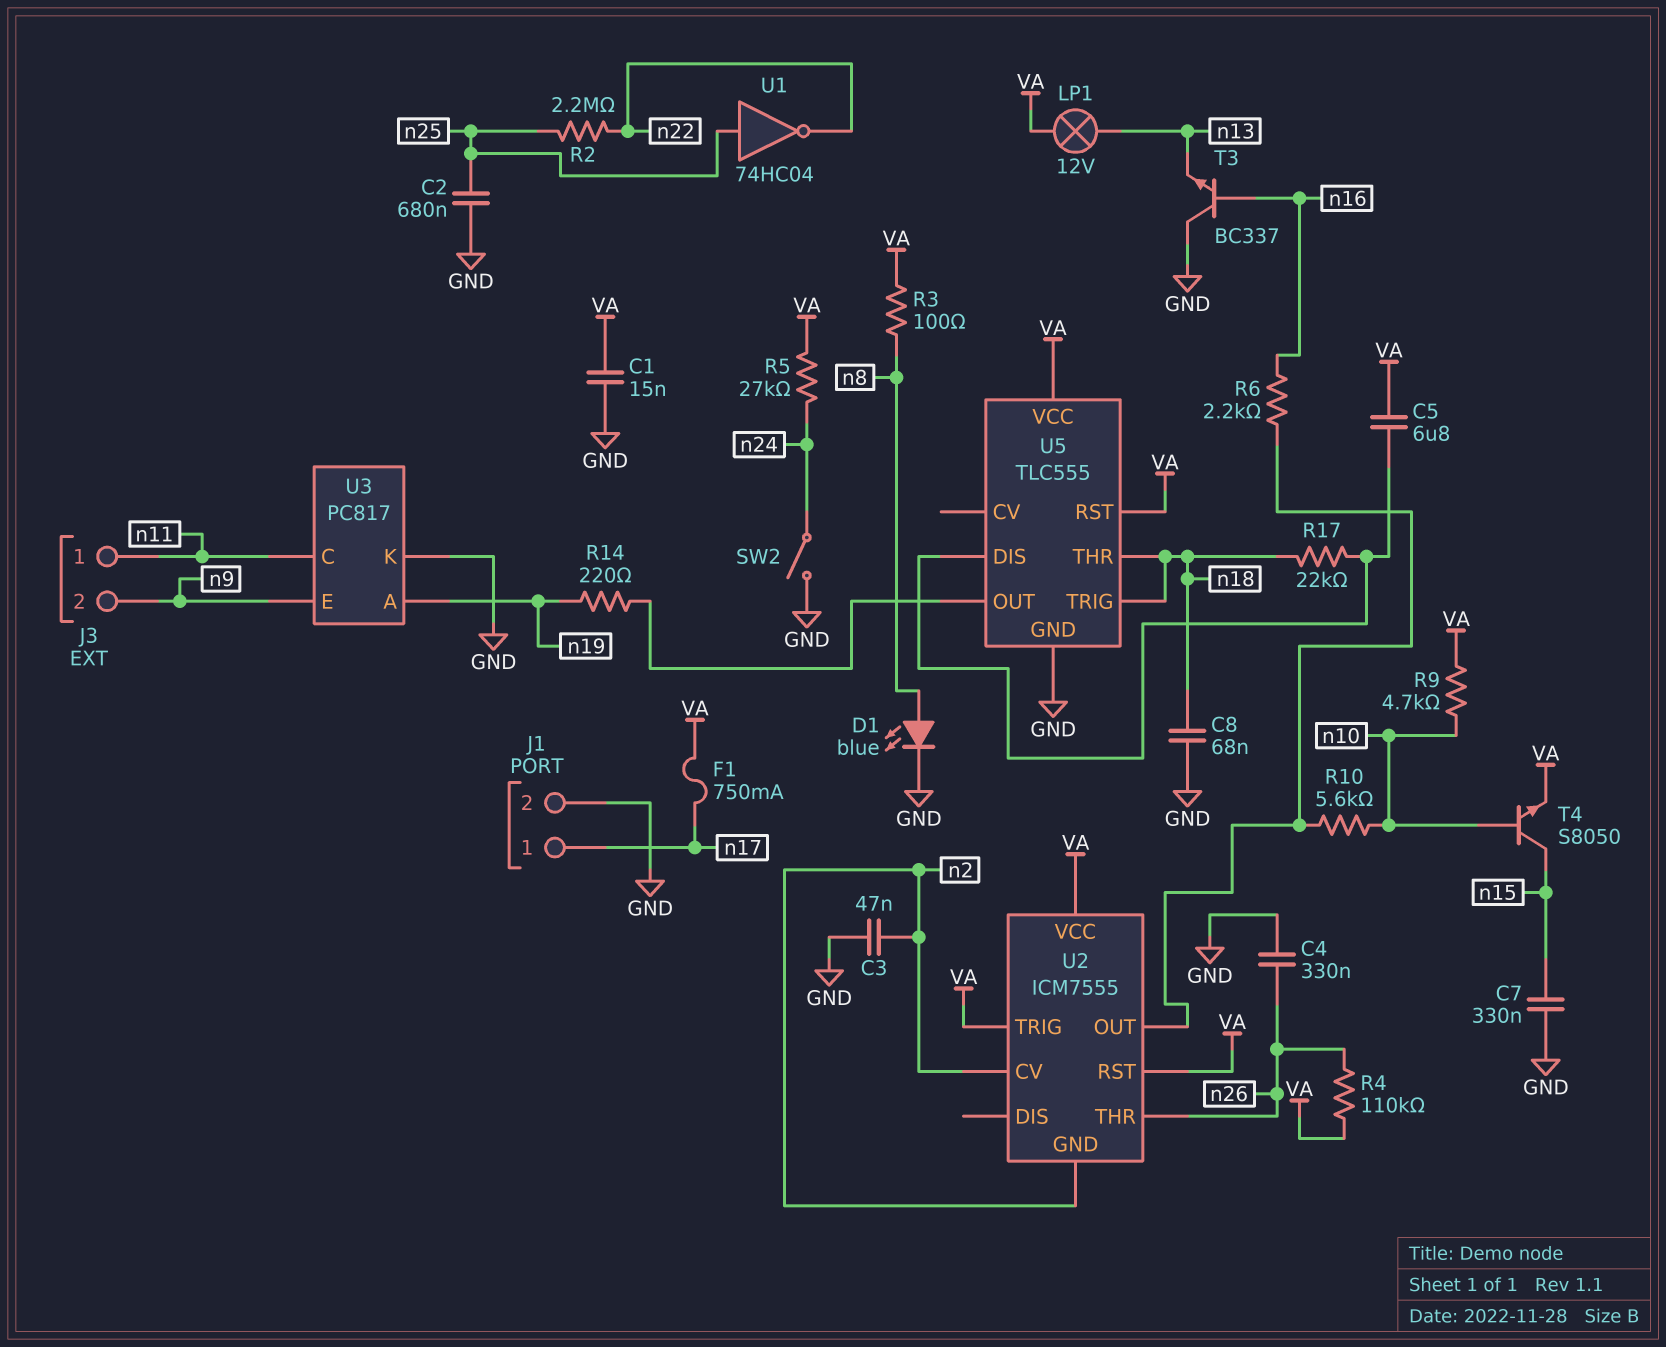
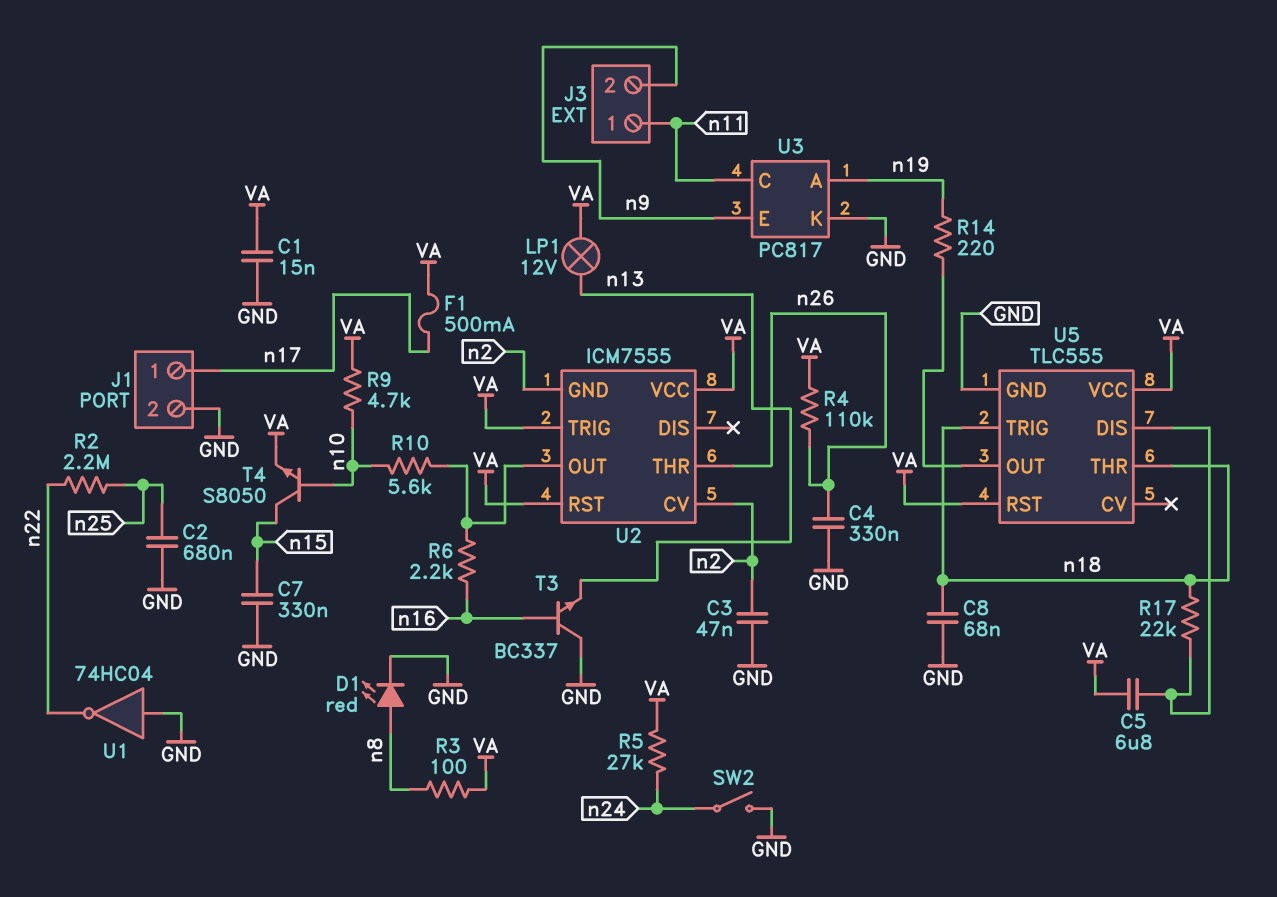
D1: LED blue (A n8, K GND) -> LED red (A n8, K GND)
F1: 750mA (VA, n17) -> 500mA (VA, n17)
U1: NOT 74HC04 (in n25, out n22) -> NOT 74HC04 (in GND, out n22)

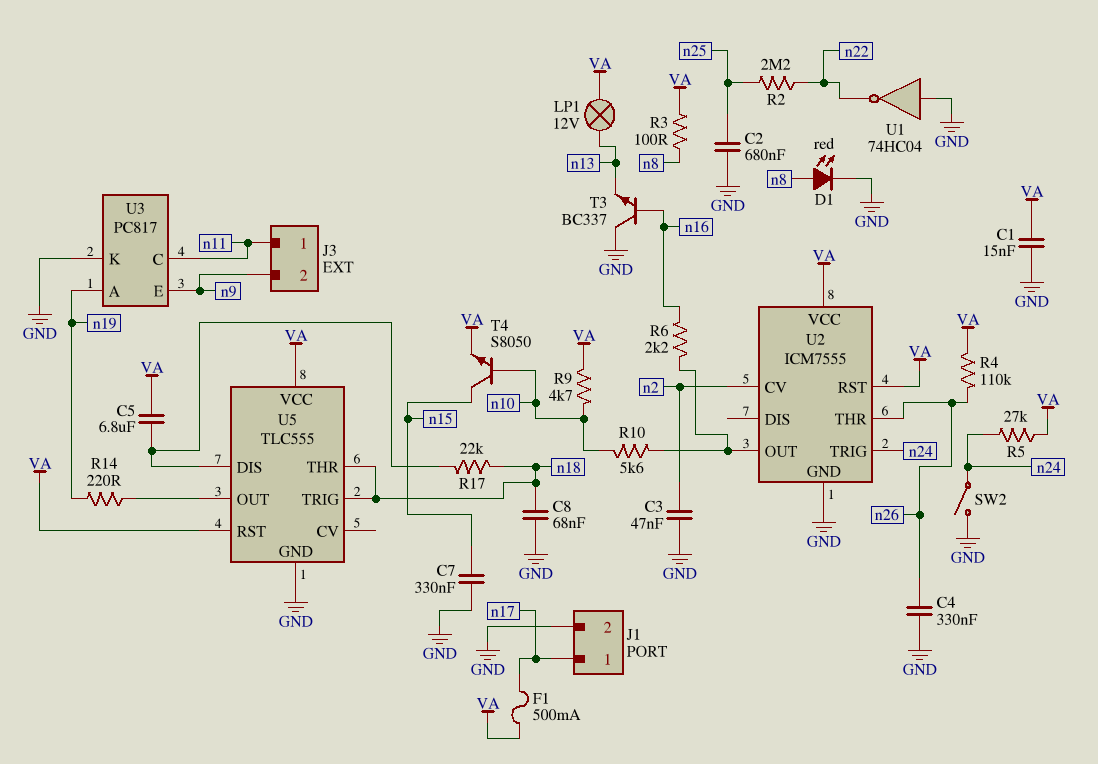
U2 pin GND: n2 -> GND
U2 pin TRIG: VA -> n24

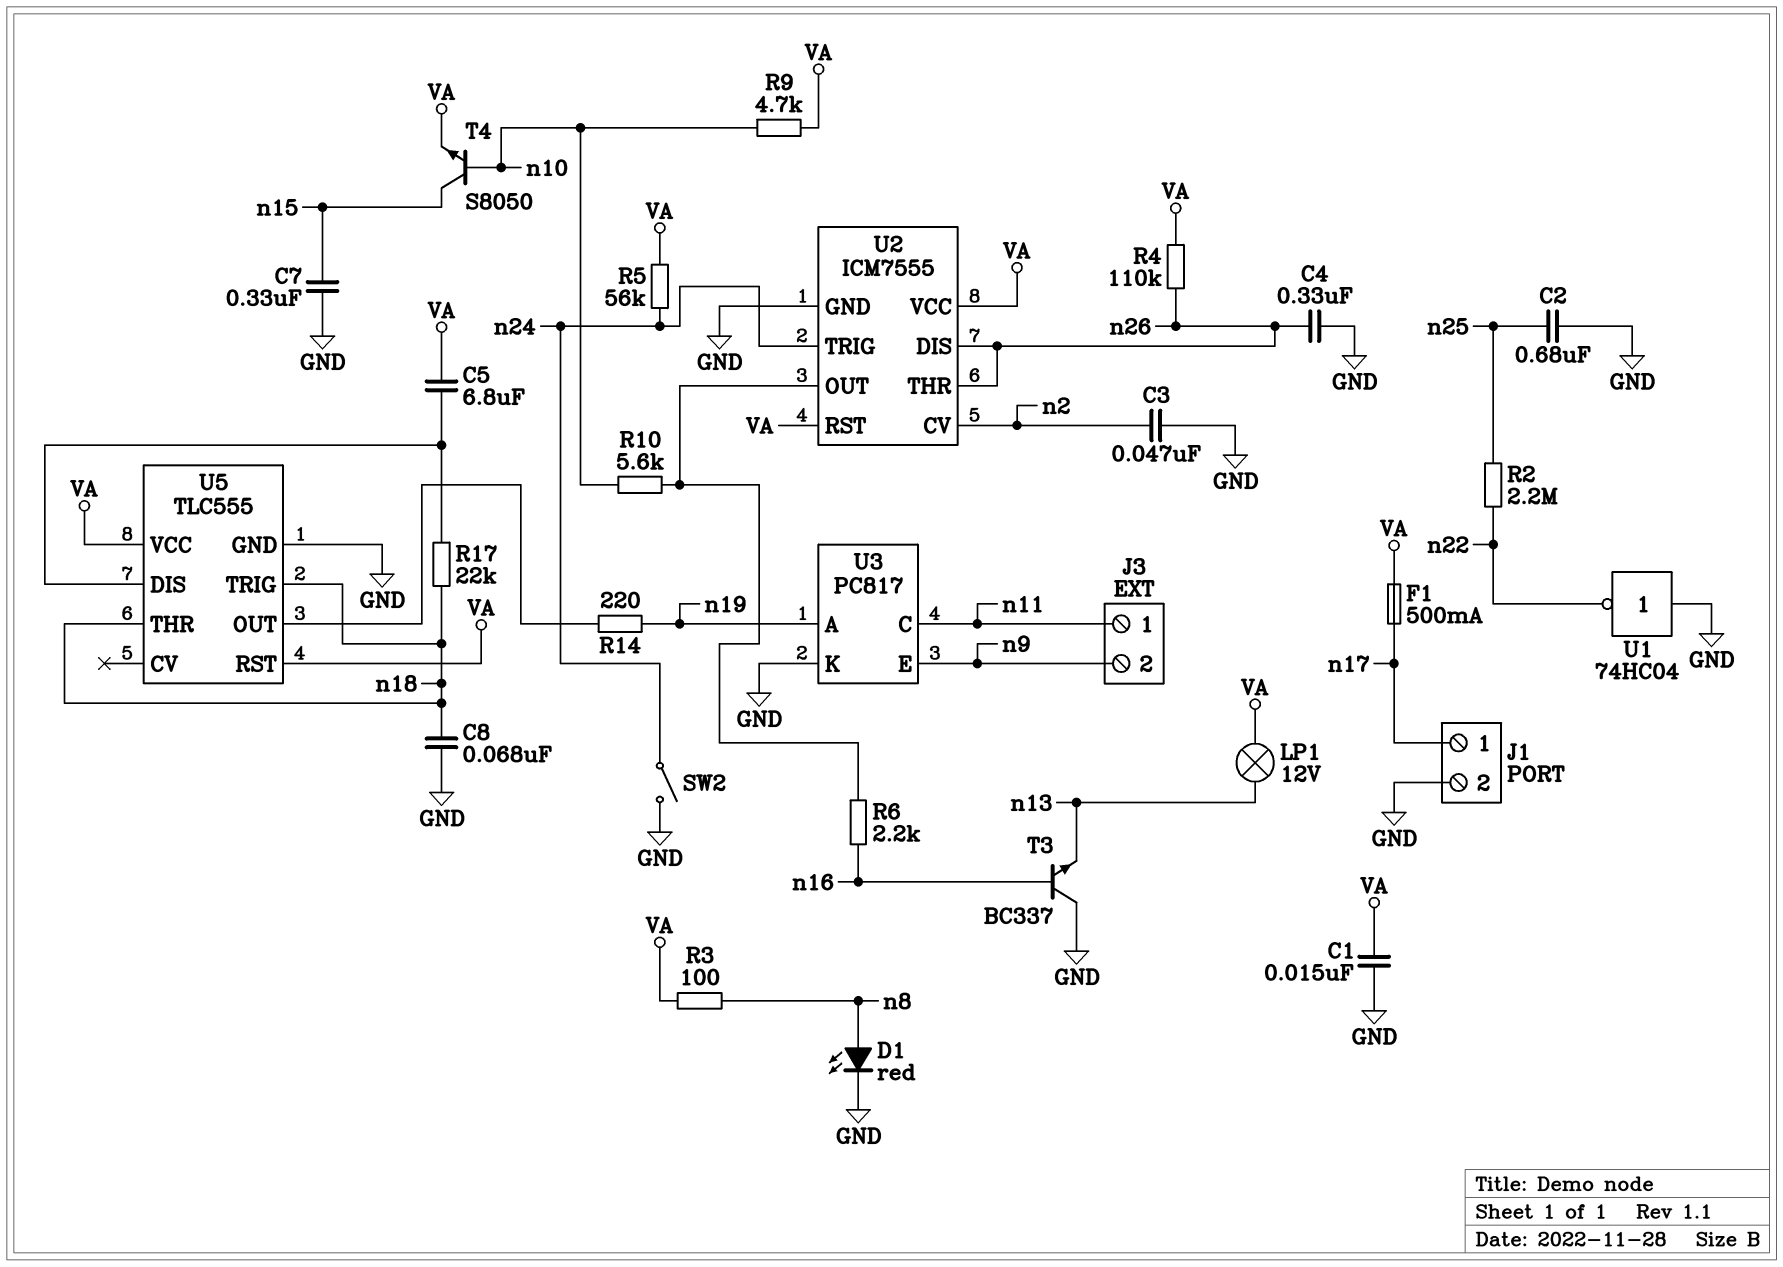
R5: 27k (VA, n24) -> 56k (VA, n24)
U2 pin DIS: none -> n26

